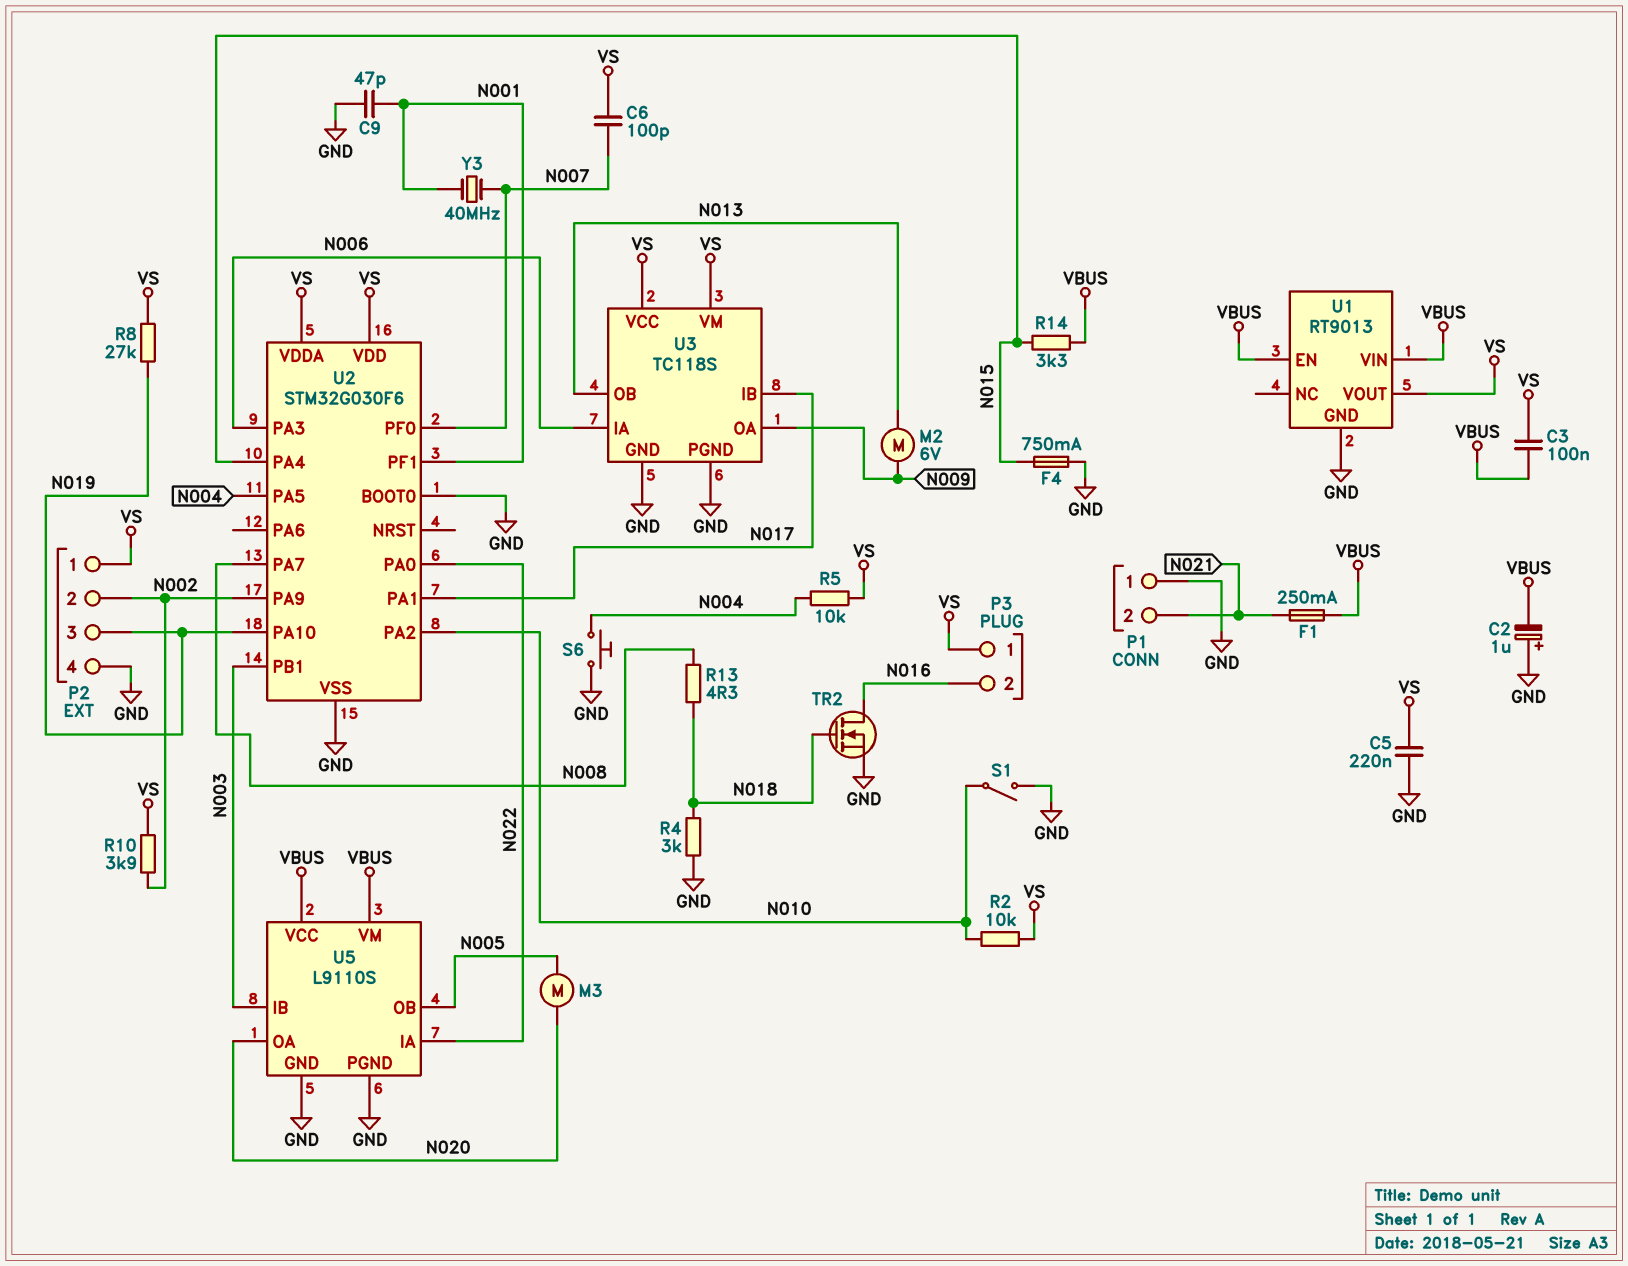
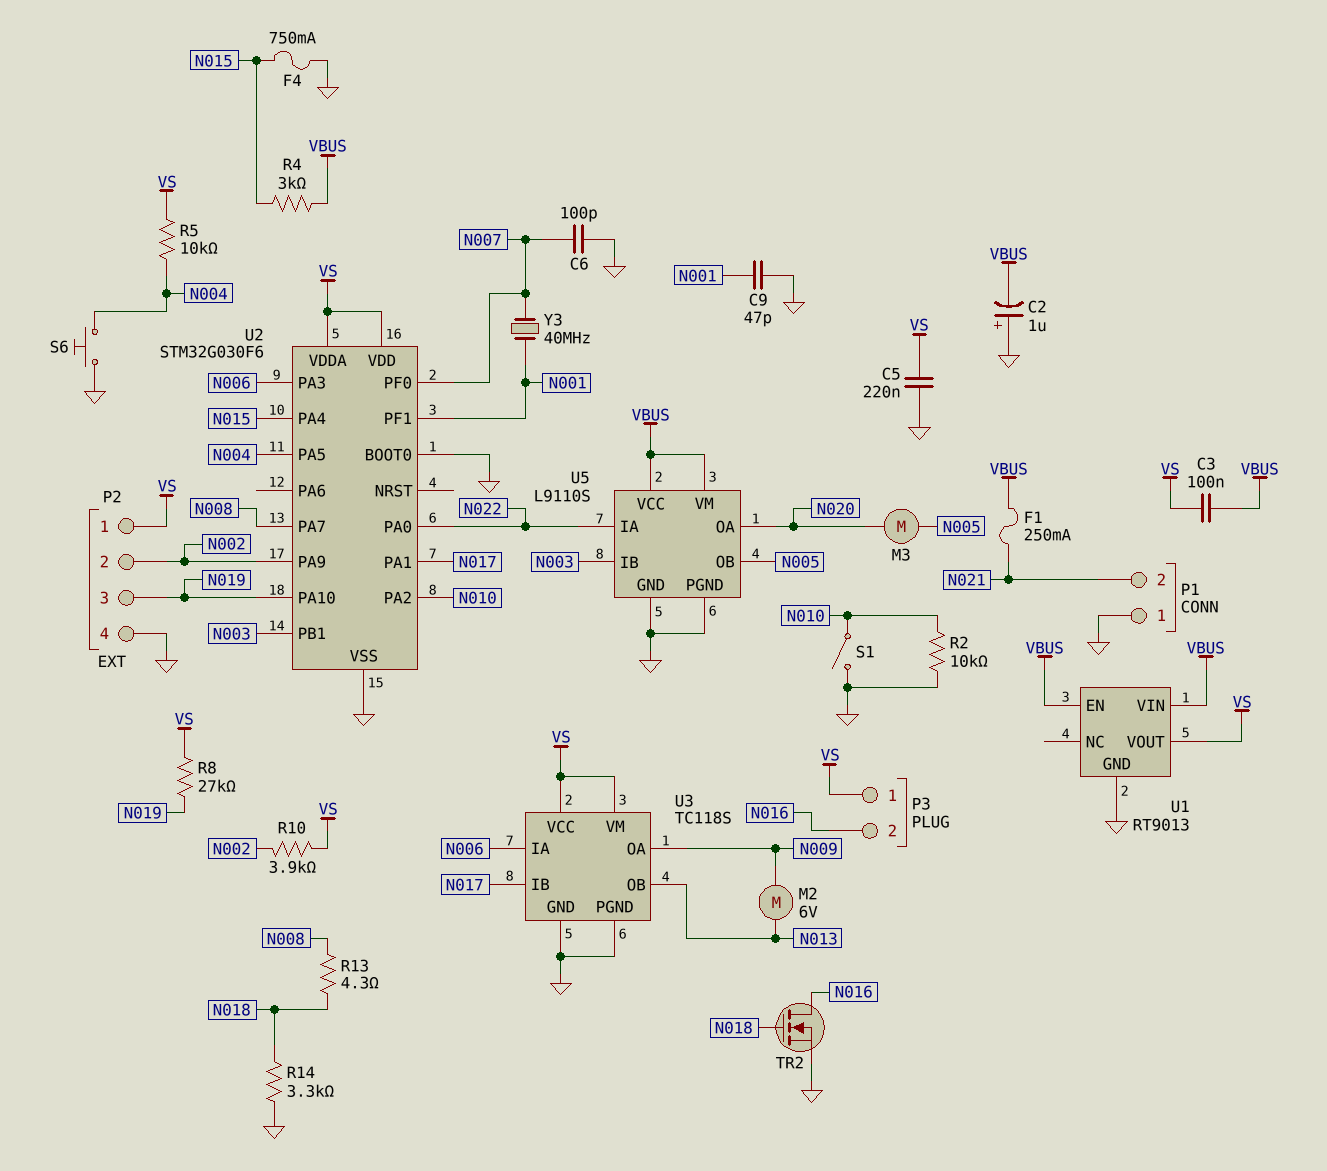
C6: 100pF (N007, VS) -> 100pF (GND, N007)
R2: 10k (N010, VS) -> 10k (GND, N010)
R4: 3k (GND, N018) -> 3k (N015, VBUS)
R14: 3.3k (N015, VBUS) -> 3.3k (GND, N018)

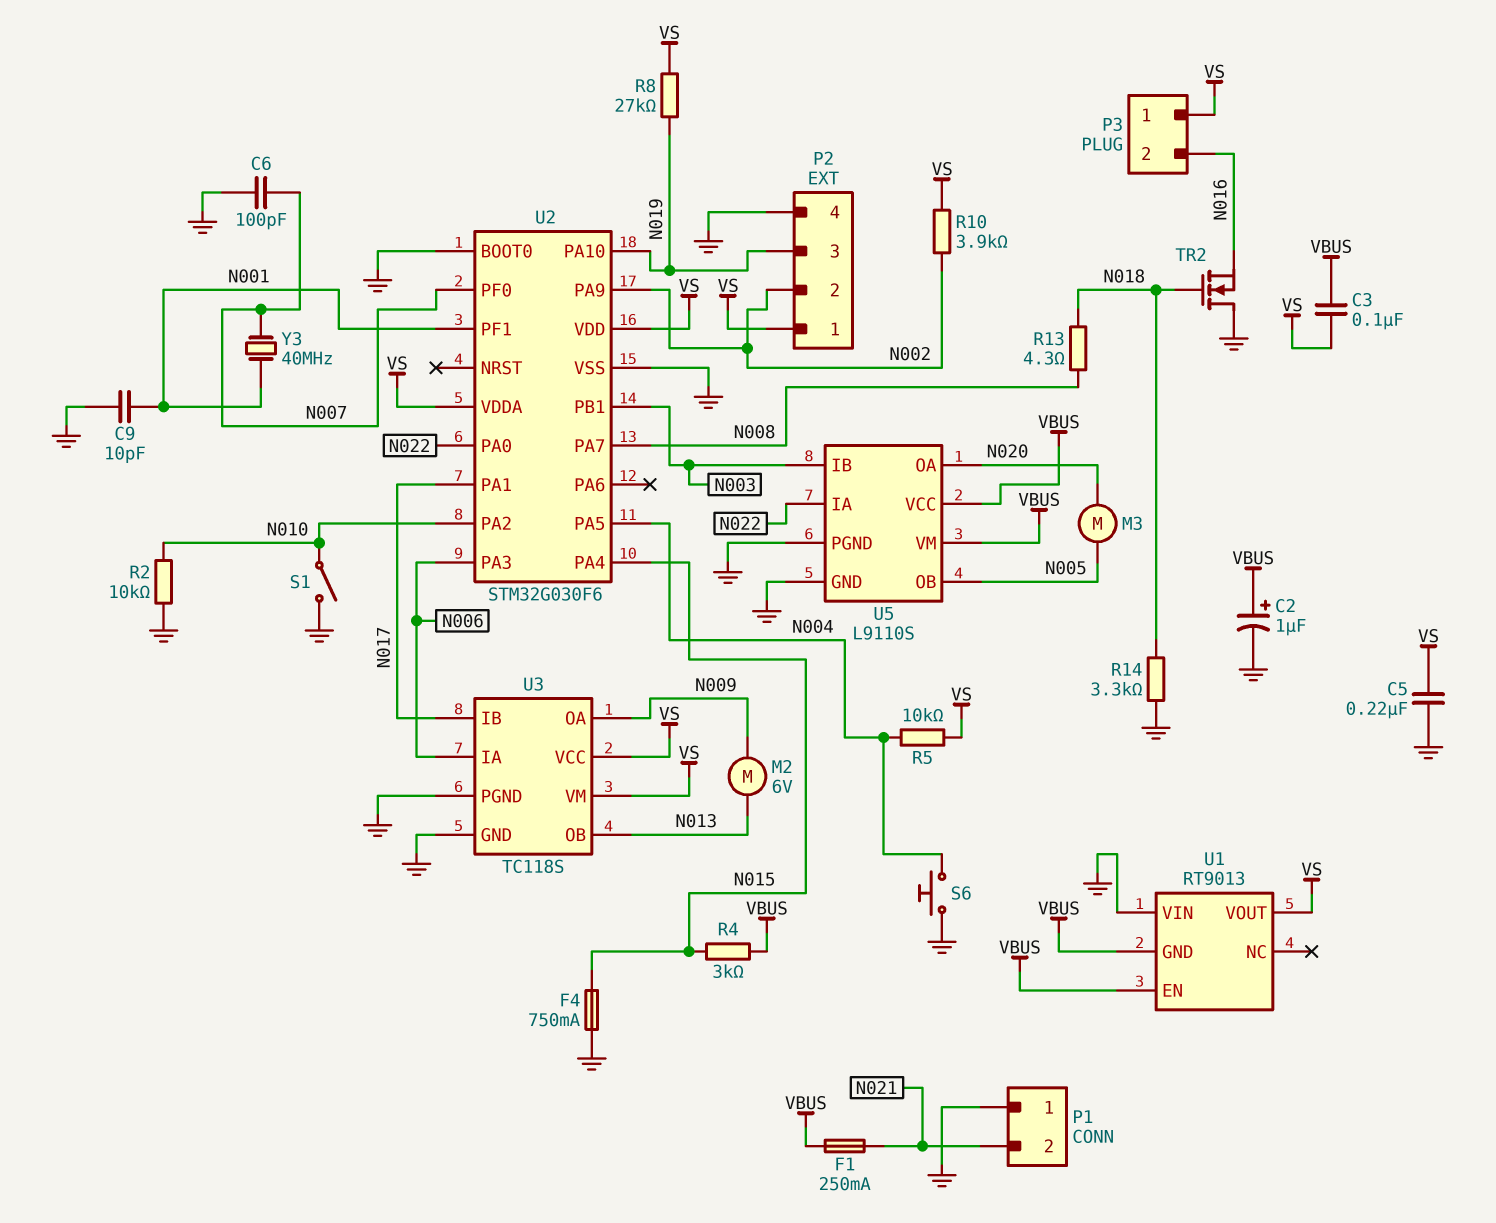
C2: 1uF (plus GND, minus VBUS) -> 1uF (plus VBUS, minus GND)
C9: 47pF (GND, N001) -> 10pF (GND, N001)
TR2: NMOS (G N018, D N016, S GND) -> NMOS (G N018, D GND, S N016)
U1 pin GND: GND -> VBUS
U1 pin VIN: VBUS -> GND

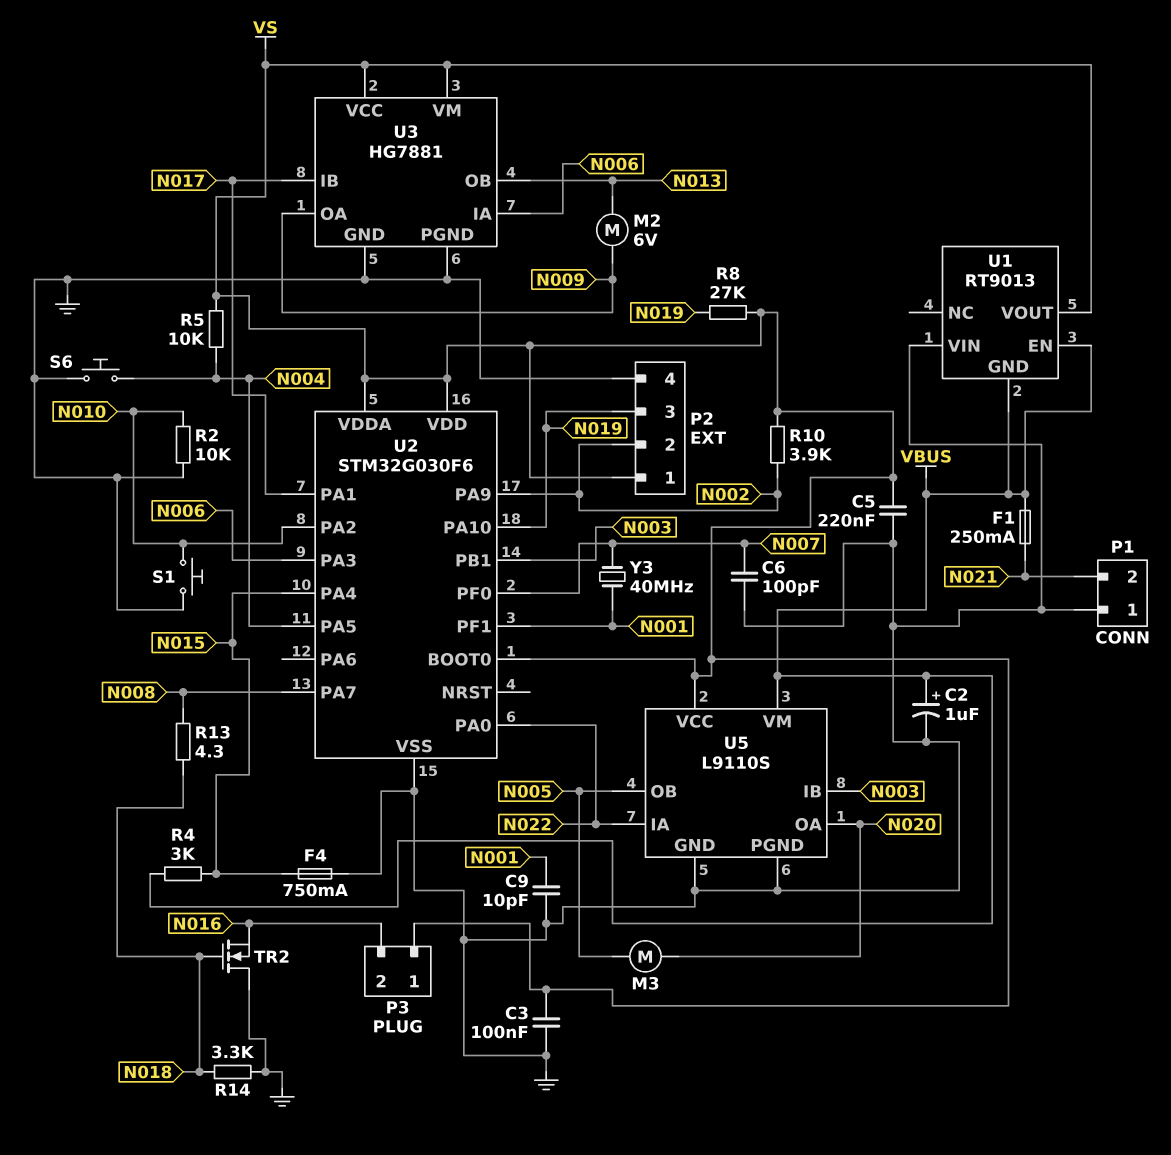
C3: 100nF (VBUS, VS) -> 100nF (GND, VS)
S1: switch (GND, N010) -> button (GND, N010)
U2 pin BOOT0: GND -> VS
U3: TC118S -> HG7881
U5 pin VCC: VBUS -> VS

